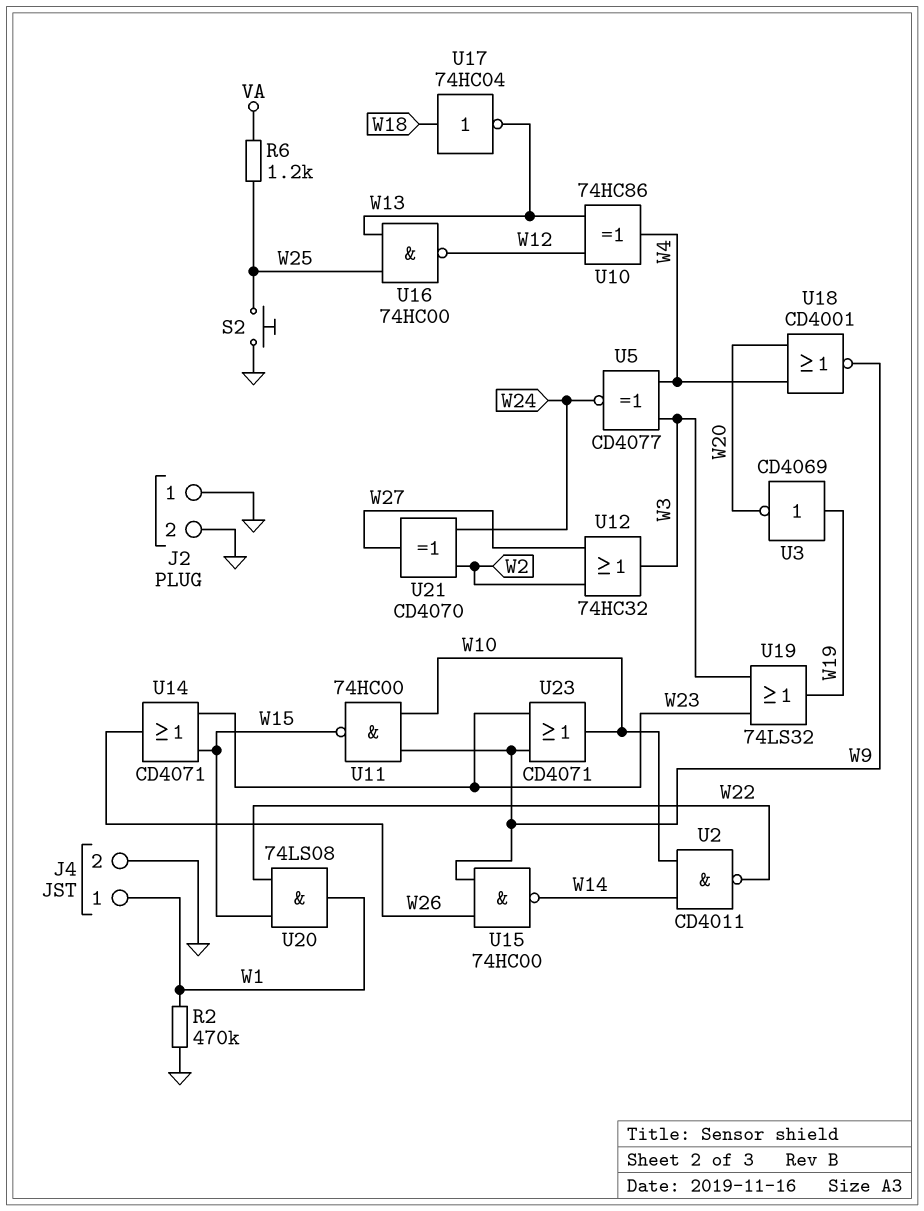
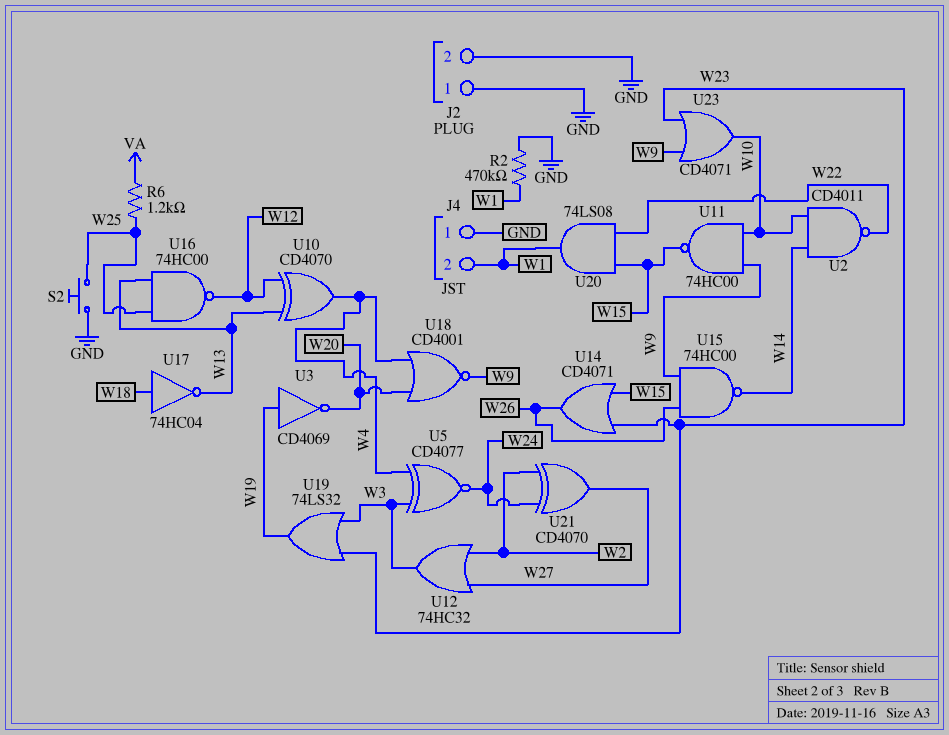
J4 pin 1: W1 -> GND
J4 pin 2: GND -> W1
U10: XOR 74HC86 (in W12, in W13, out W4) -> XOR CD4070 (in W12, in W13, out W4)

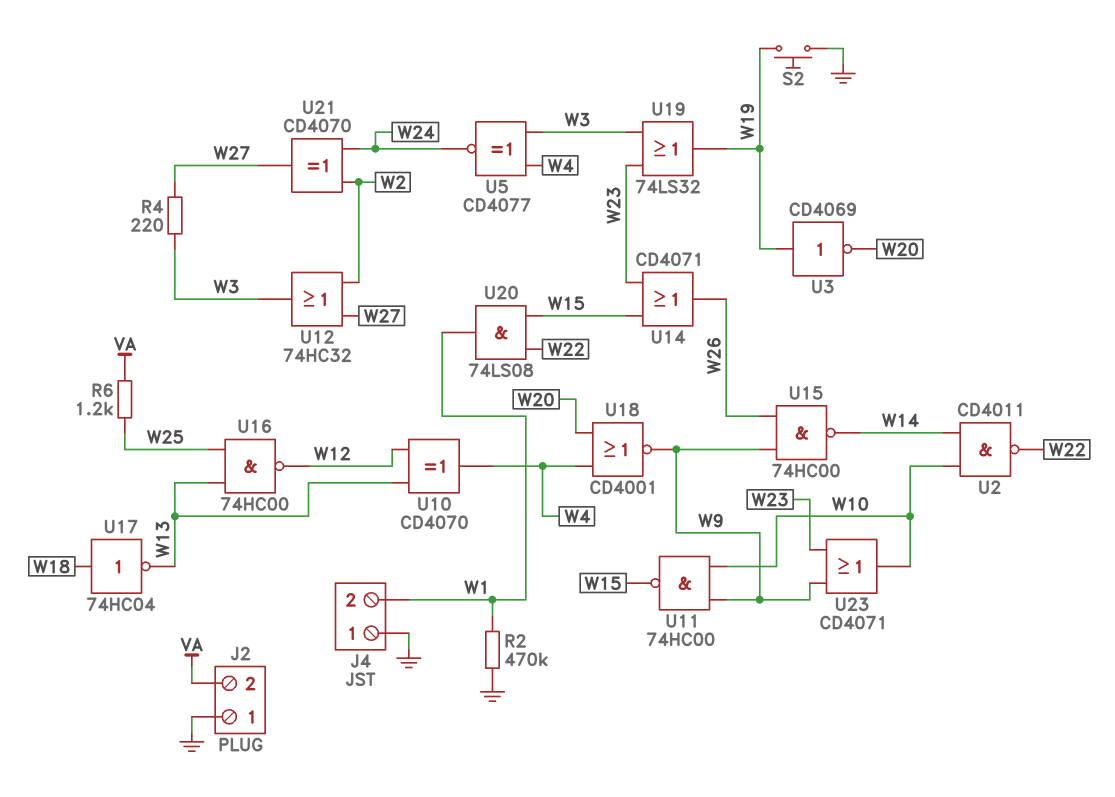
J2 pin 2: GND -> VA
R4: none -> 220 (W3, W27)
S2: button (GND, W25) -> button (GND, W19)

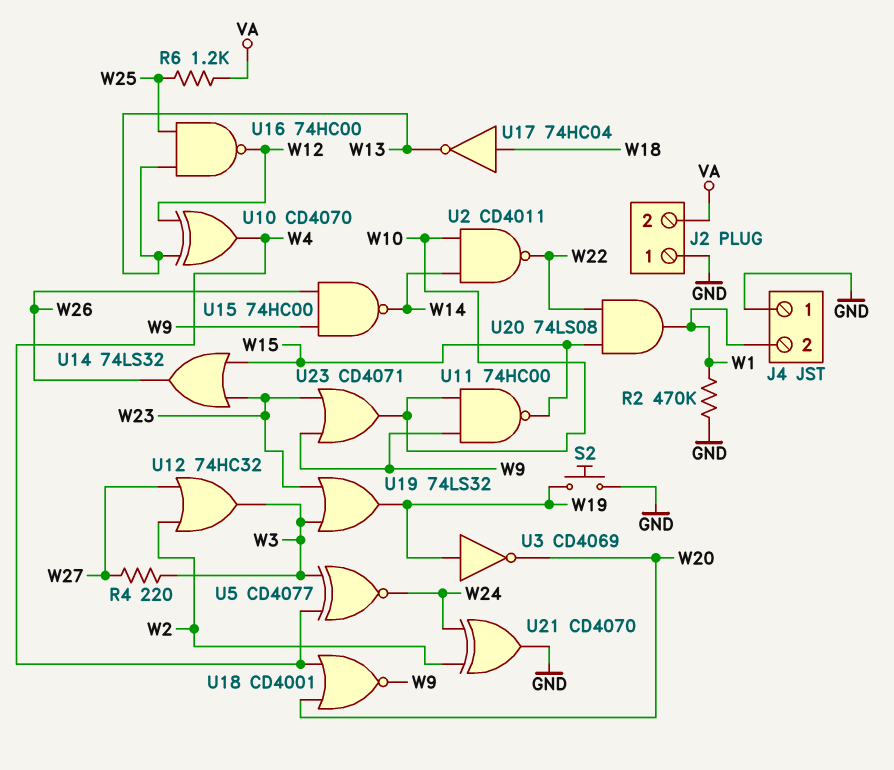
U14: OR CD4071 (in W15, in W23, out W26) -> OR 74LS32 (in W15, in W23, out W26)
U21: XOR CD4070 (in W2, in W24, out W27) -> XOR CD4070 (in W2, in W24, out GND)

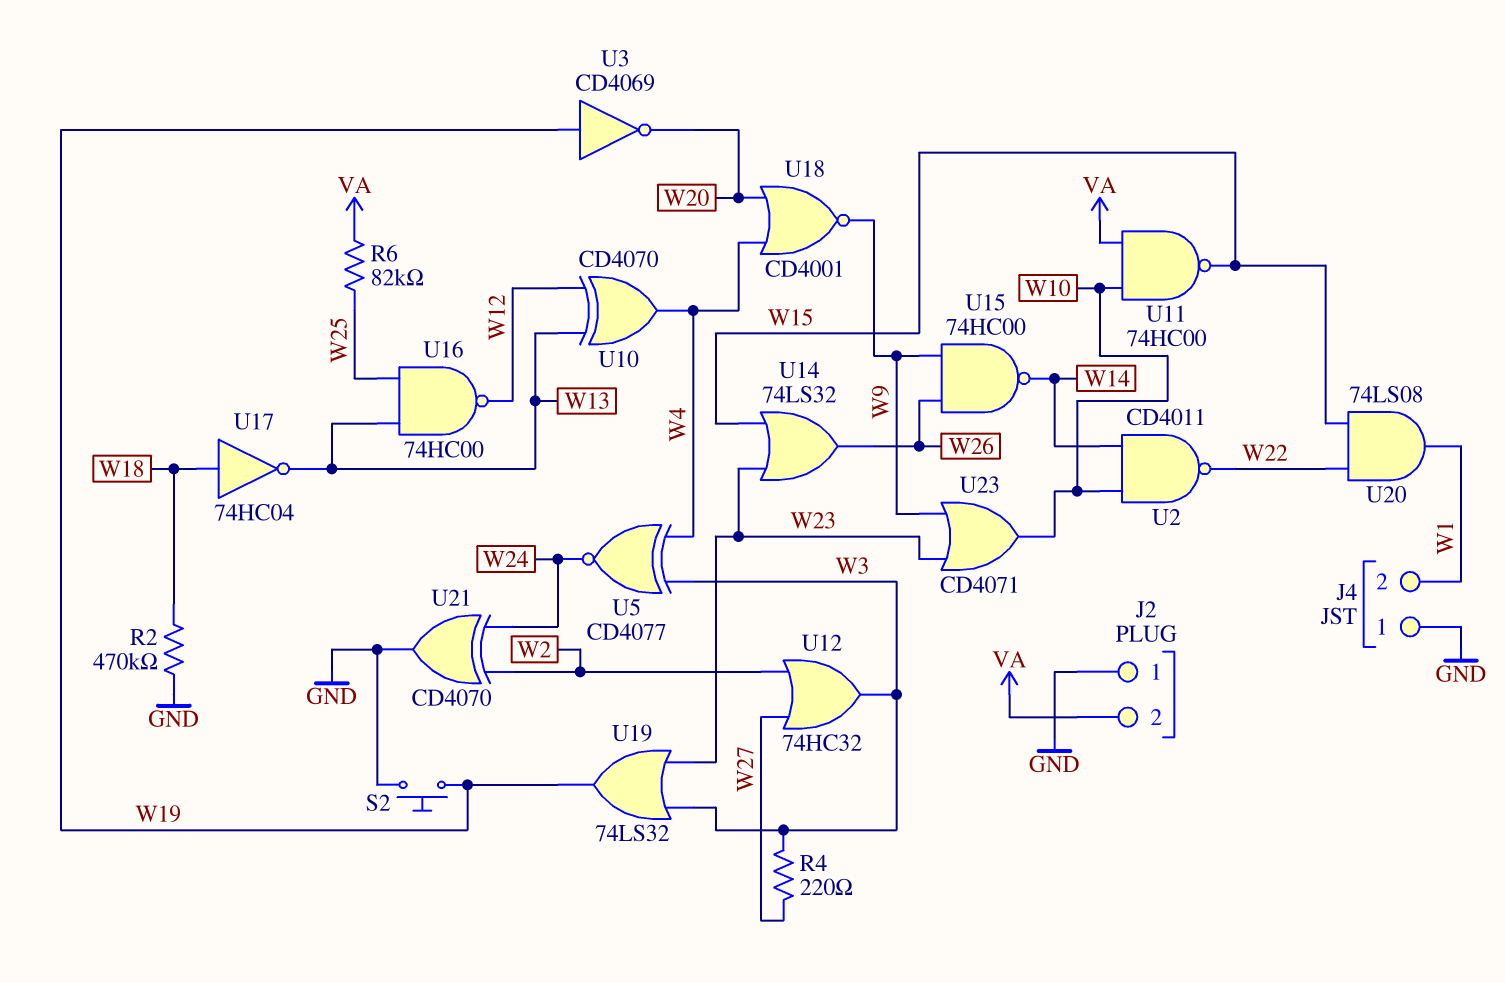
R2: 470k (GND, W1) -> 470k (GND, W18)
R6: 1.2k (VA, W25) -> 82k (VA, W25)
U11: NAND 74HC00 (in W9, in W10, out W15) -> NAND 74HC00 (in VA, in W10, out W15)

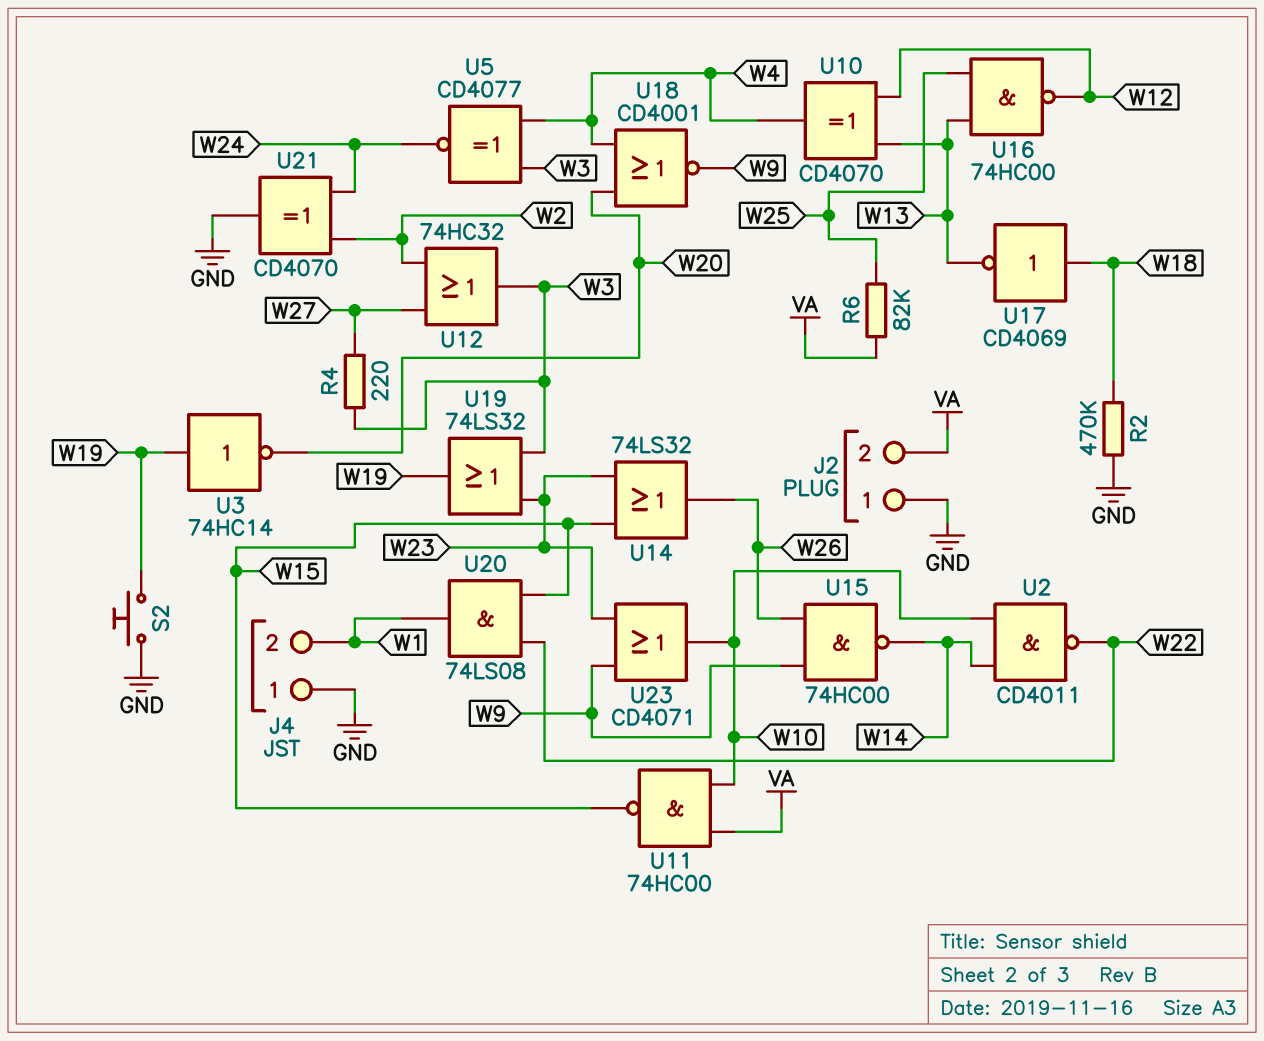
U3: NOT CD4069 (in W19, out W20) -> NOT 74HC14 (in W19, out W20)
U17: NOT 74HC04 (in W18, out W13) -> NOT CD4069 (in W18, out W13)

